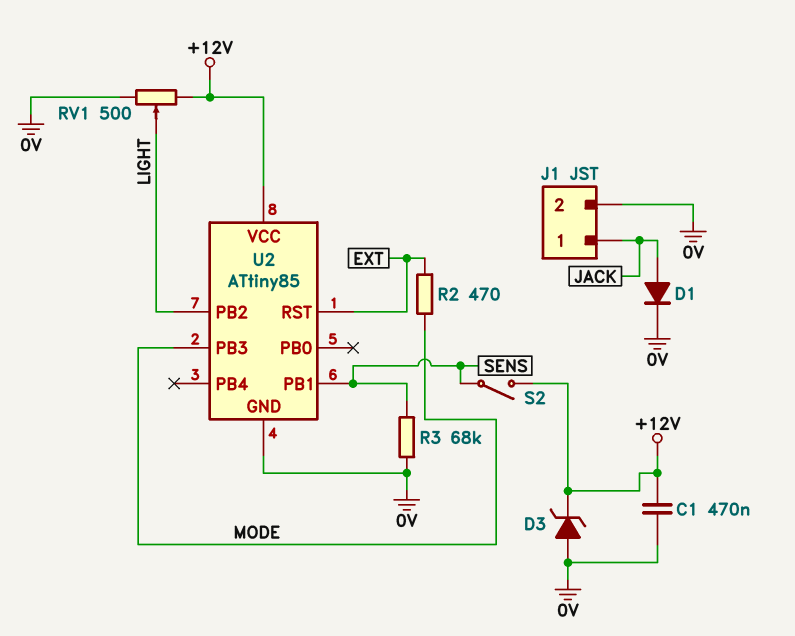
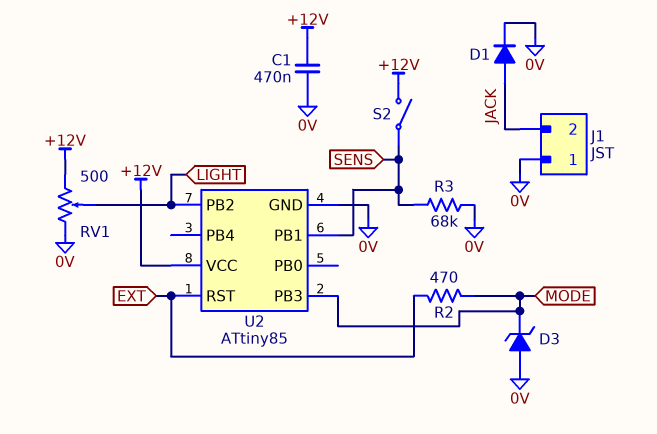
D3: zener (A 0V, K +12V) -> zener (A 0V, K MODE)
J1 pin 1: JACK -> 0V
J1 pin 2: 0V -> JACK

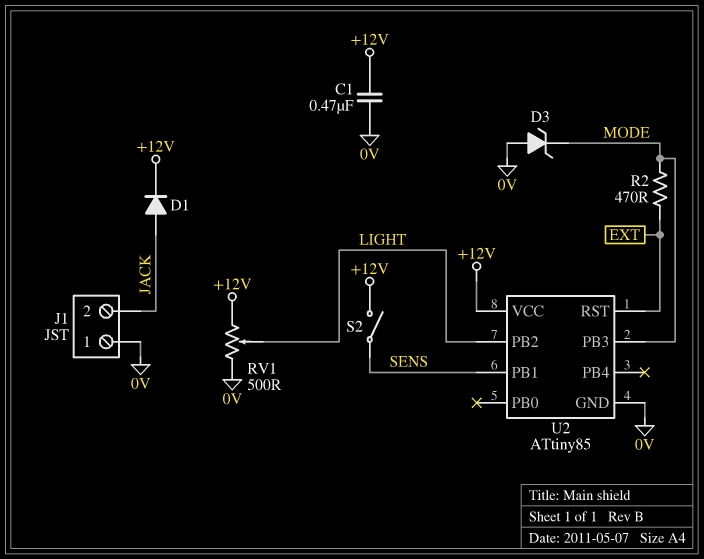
D1: diode (A JACK, K 0V) -> diode (A JACK, K +12V)
R3: 68k (0V, SENS) -> none

